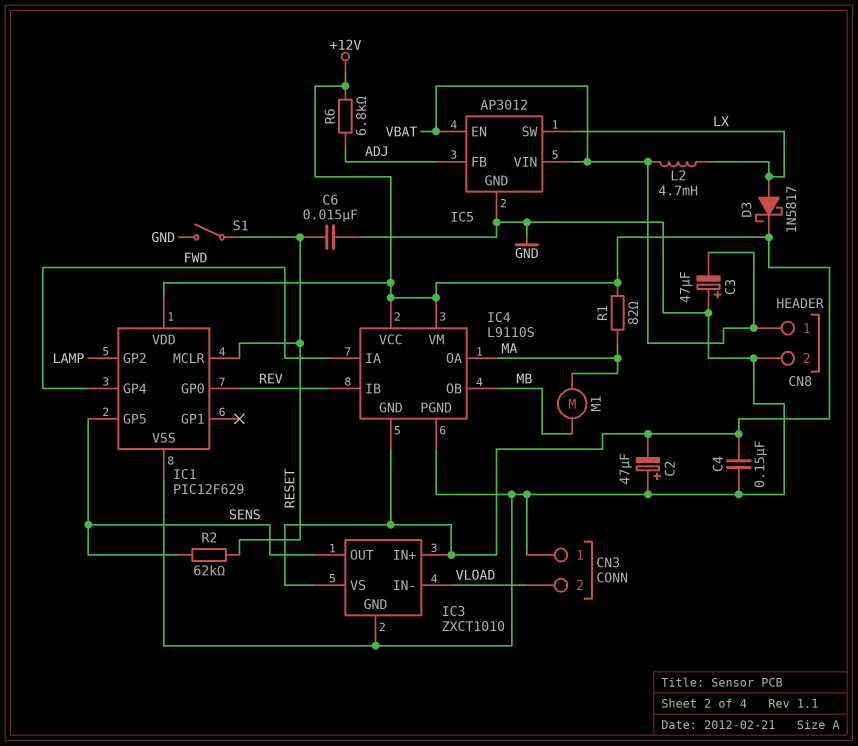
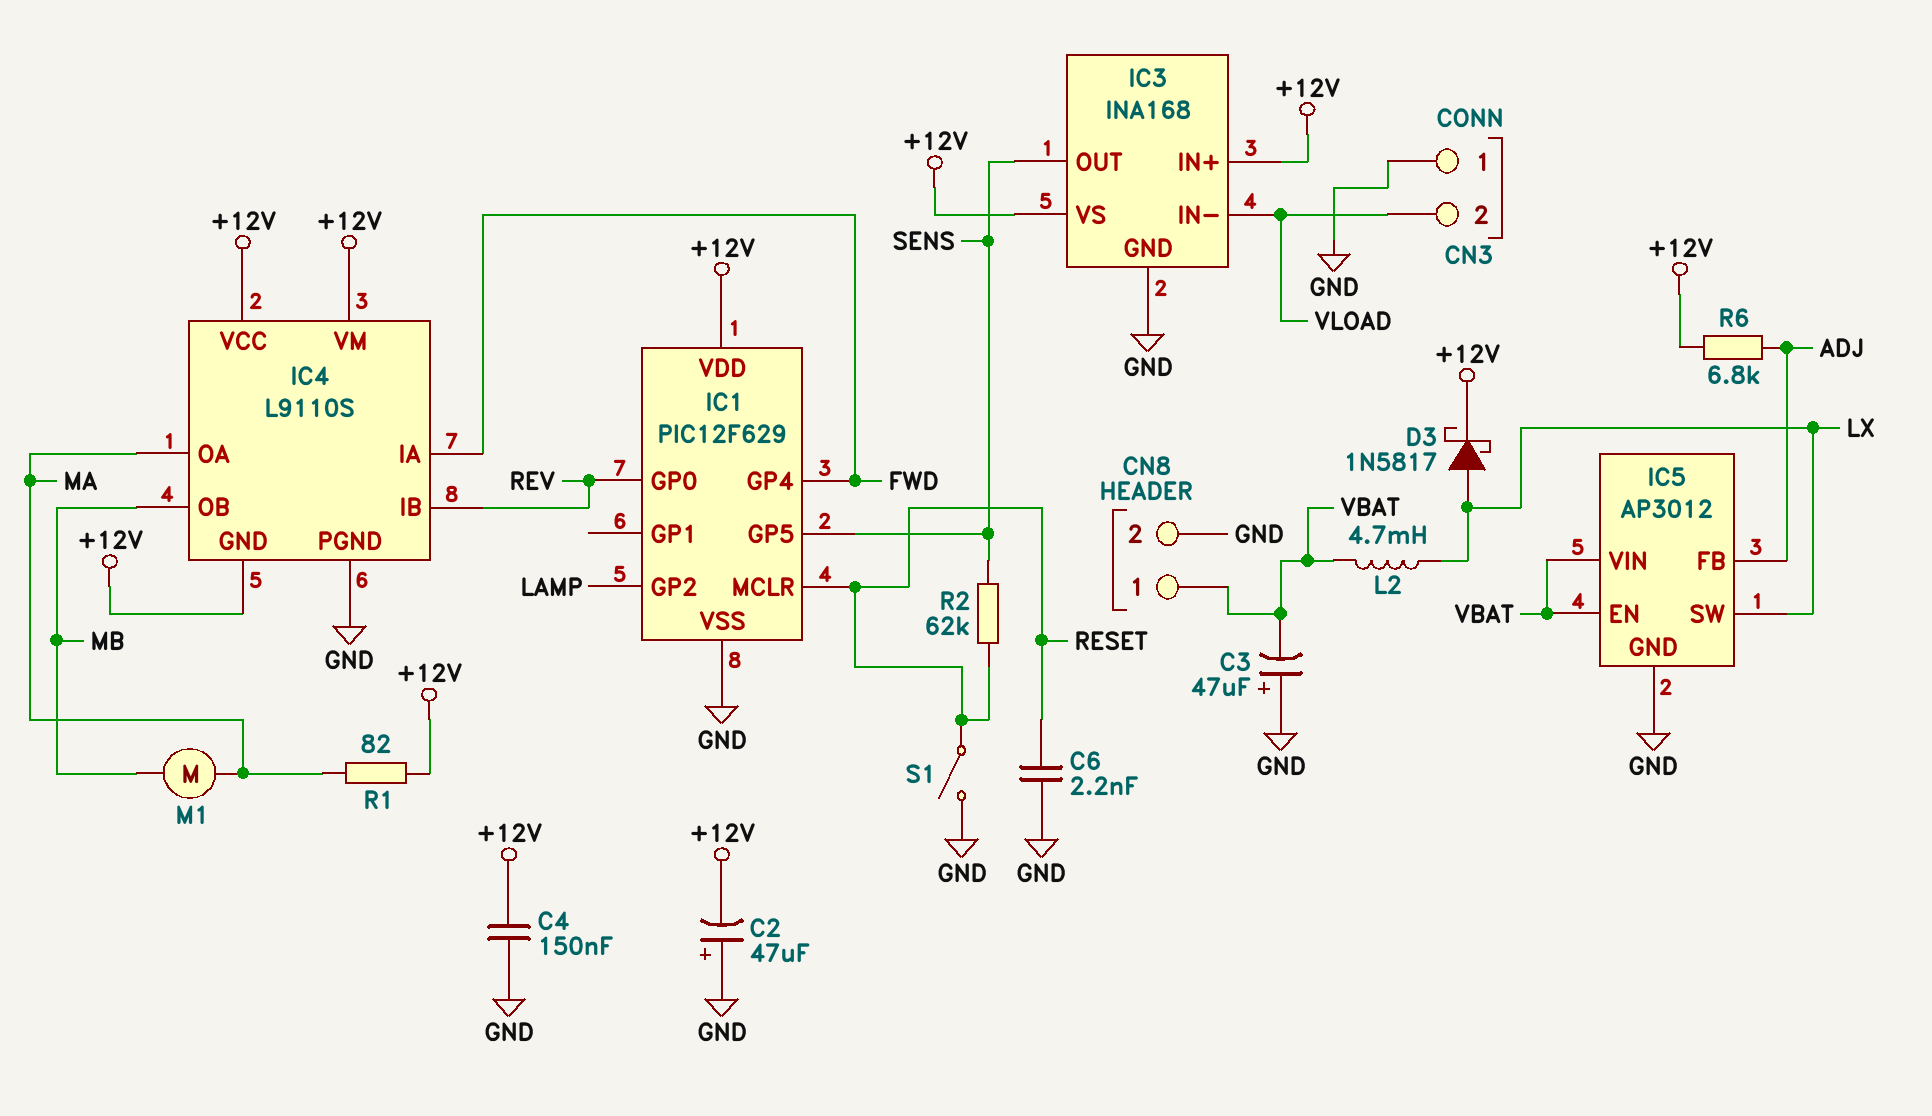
C6: 15nF (GND, RESET) -> 2.2nF (GND, RESET)
IC3: ZXCT1010 -> INA168

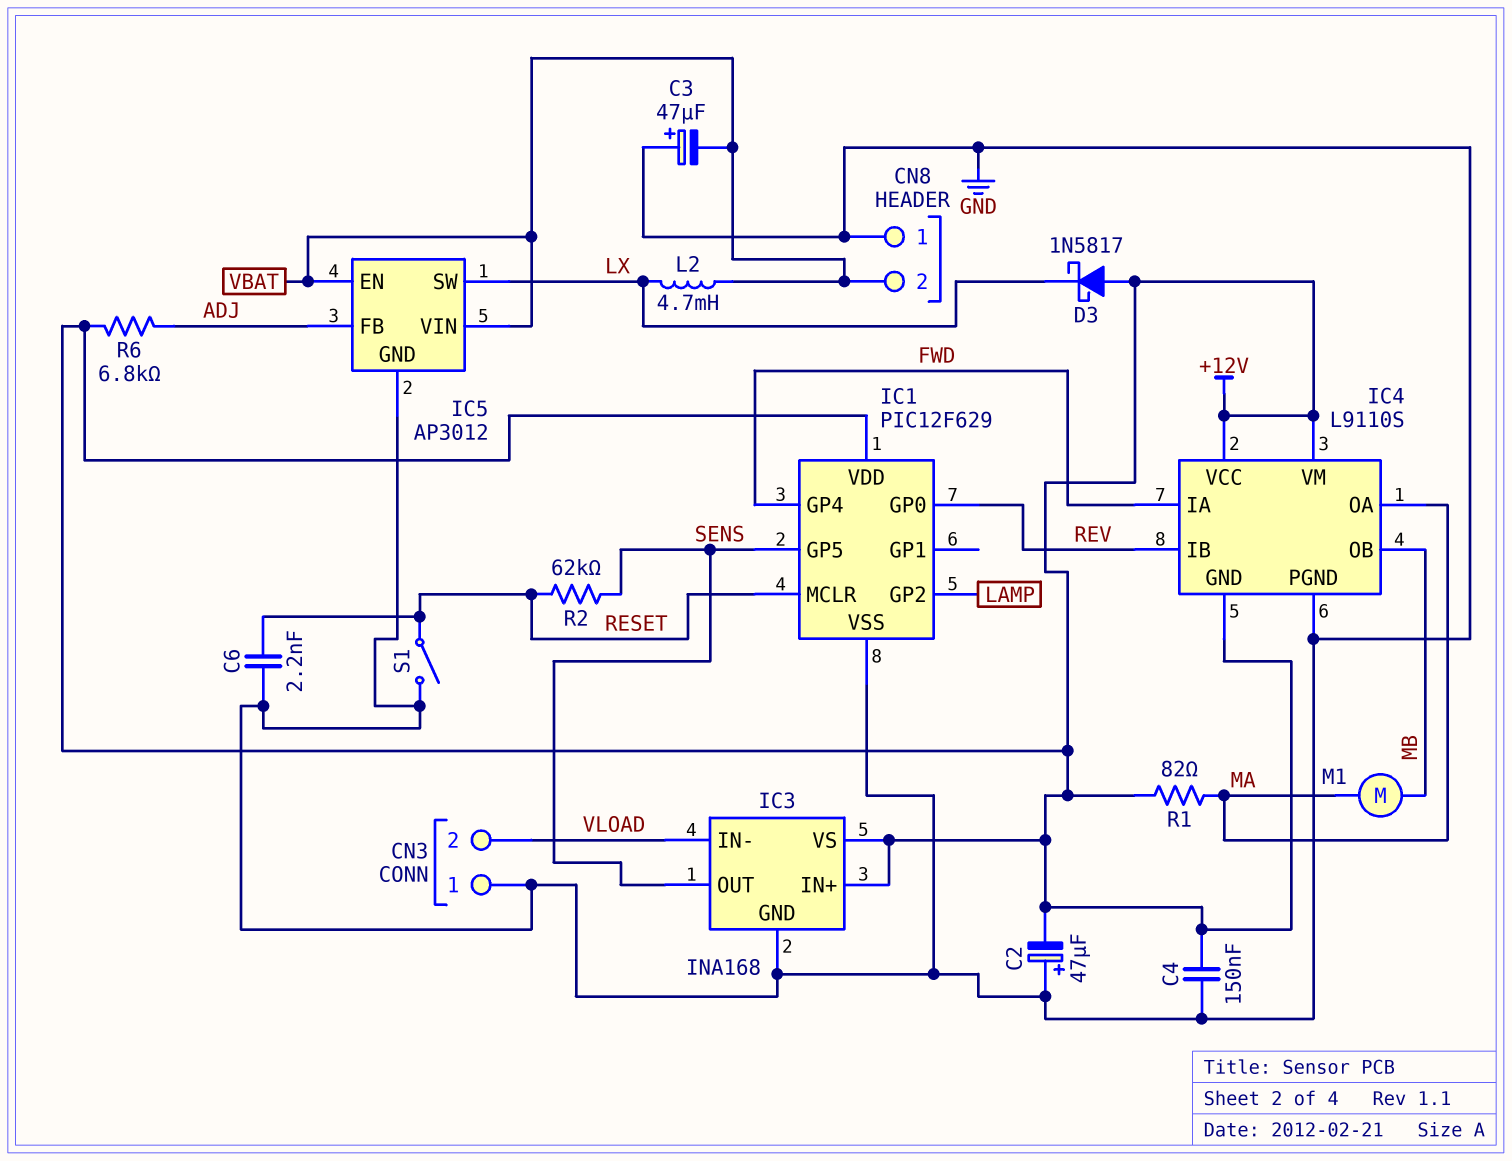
CN8 pin 1: VBAT -> GND
CN8 pin 2: GND -> VBAT
D3: schottky 1N5817 (A LX, K +12V) -> schottky 1N5817 (A +12V, K LX)

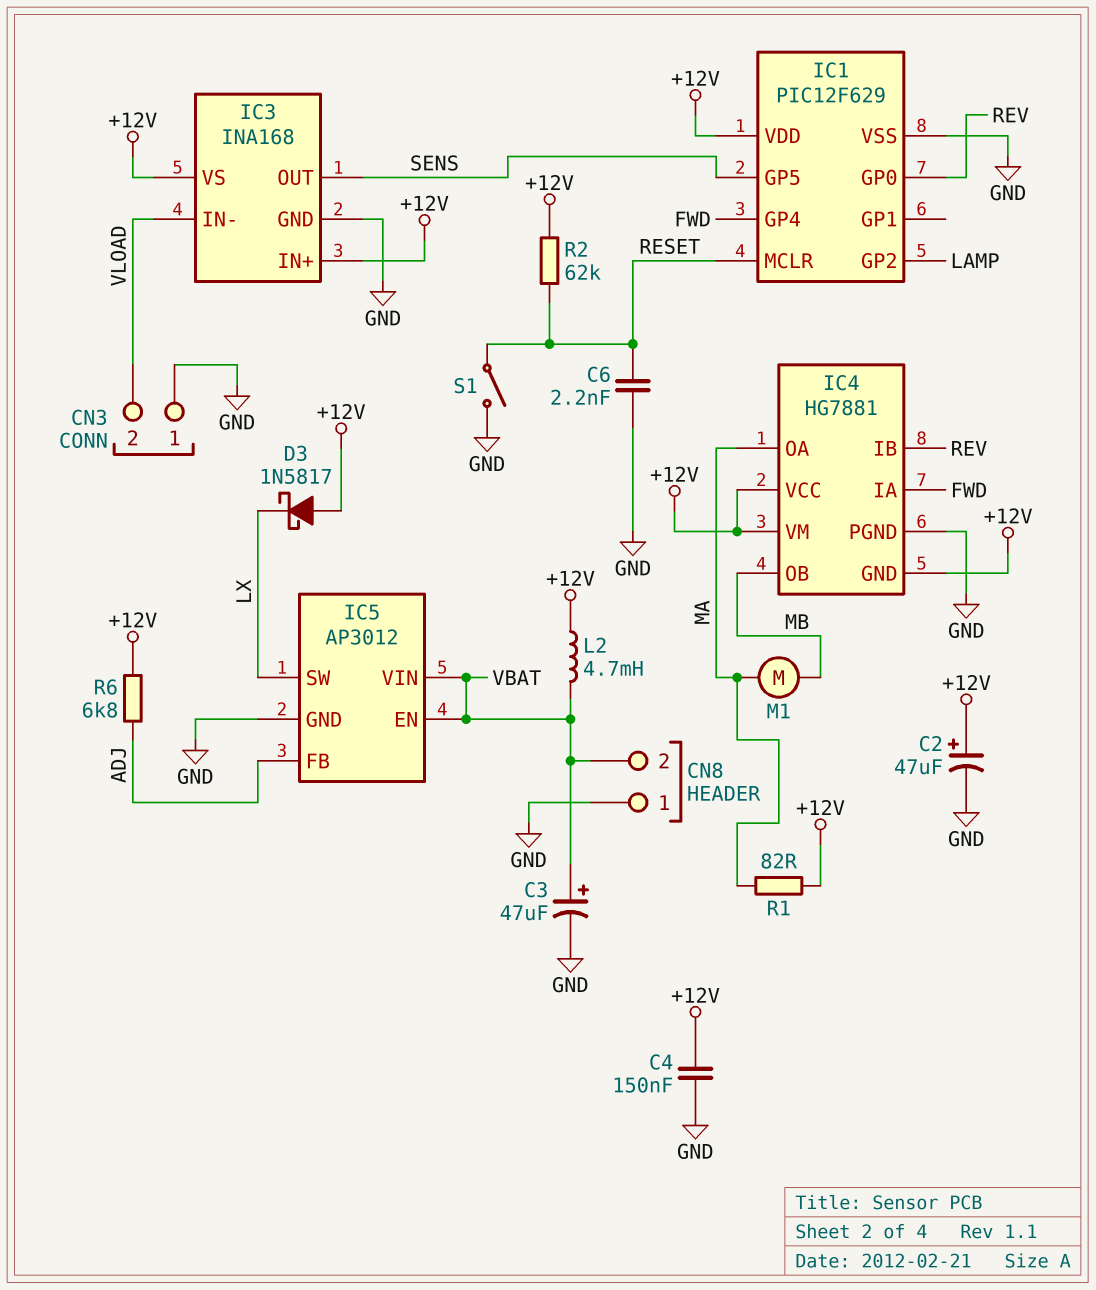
C2: 47uF (plus GND, minus +12V) -> 47uF (plus +12V, minus GND)
C3: 47uF (plus GND, minus VBAT) -> 47uF (plus VBAT, minus GND)
IC4: L9110S -> HG7881
L2: 4.7mH (LX, VBAT) -> 4.7mH (+12V, VBAT)
R2: 62k (RESET, SENS) -> 62k (+12V, RESET)

